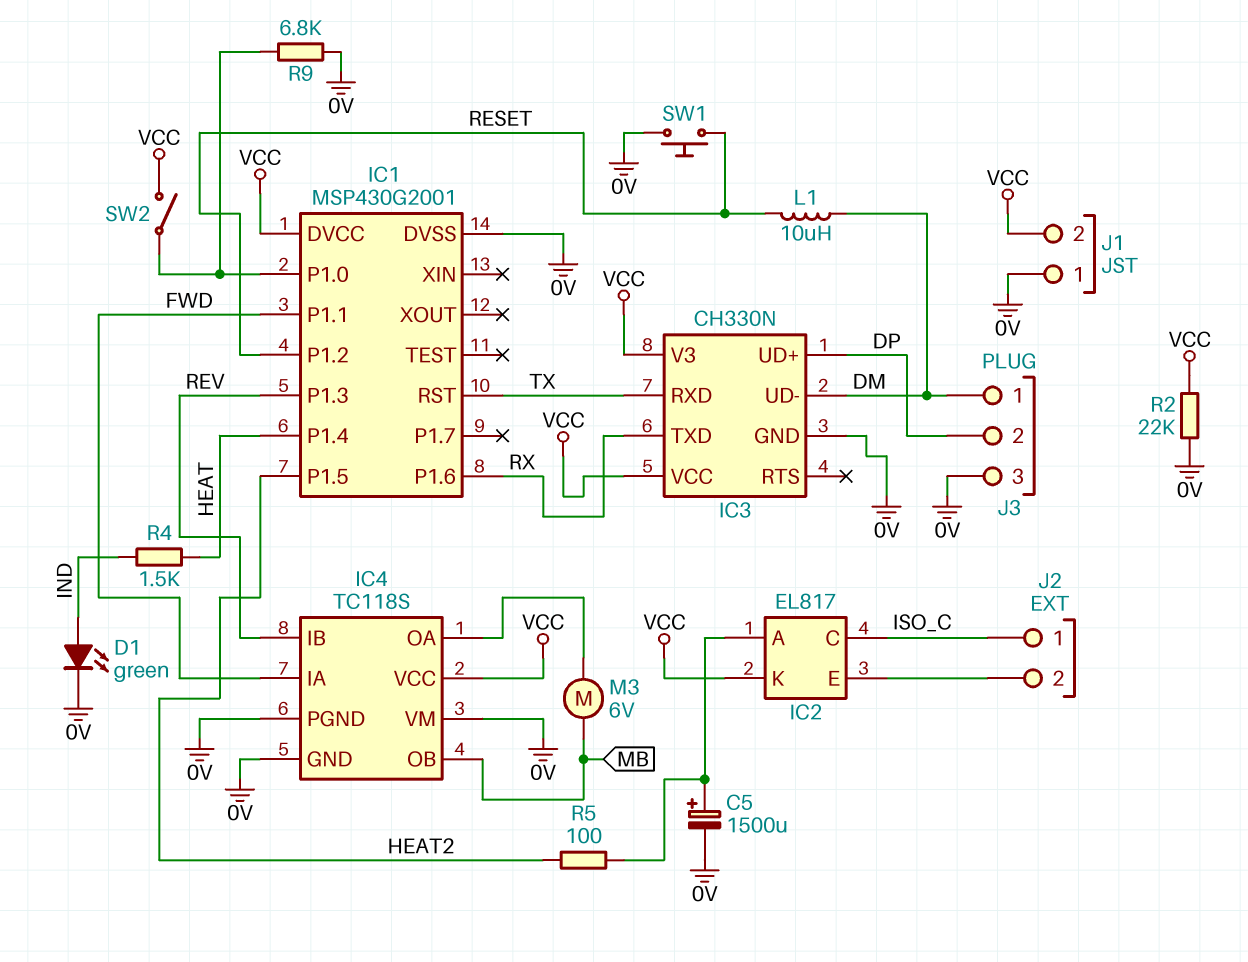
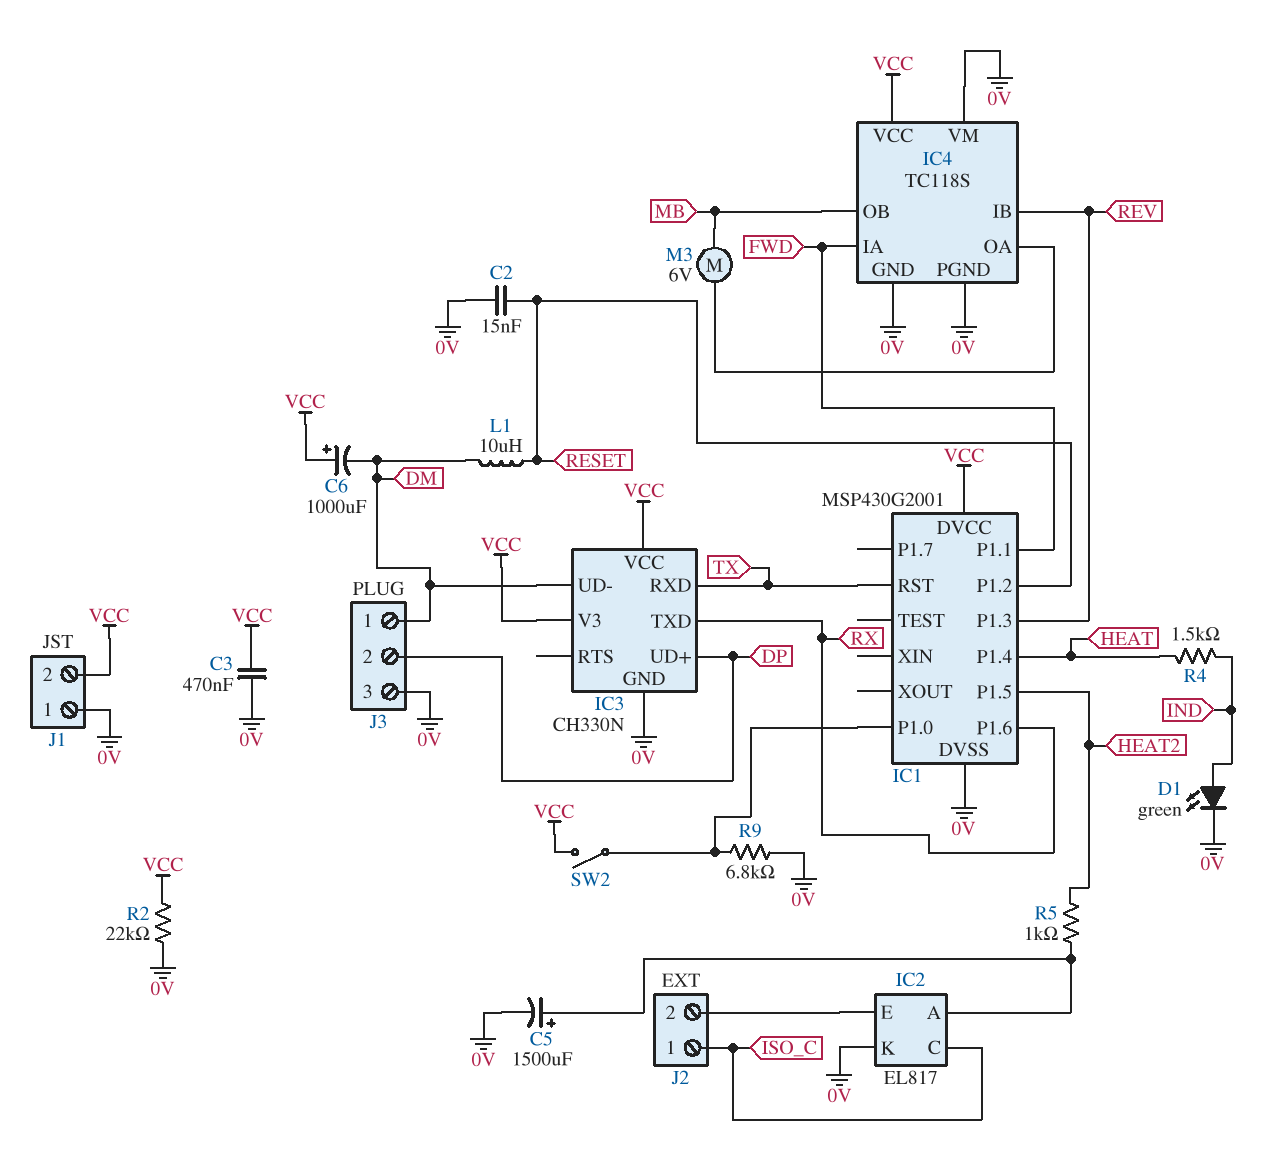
C2: none -> 15nF (0V, RESET)
C3: none -> 470nF (0V, VCC)
C6: none -> 1000uF (plus VCC, minus DM)
IC2 pin K: VCC -> 0V
R5: 100 (HEAT2, IC2/A) -> 1k (HEAT2, IC2/A)
SW1: button (0V, RESET) -> none

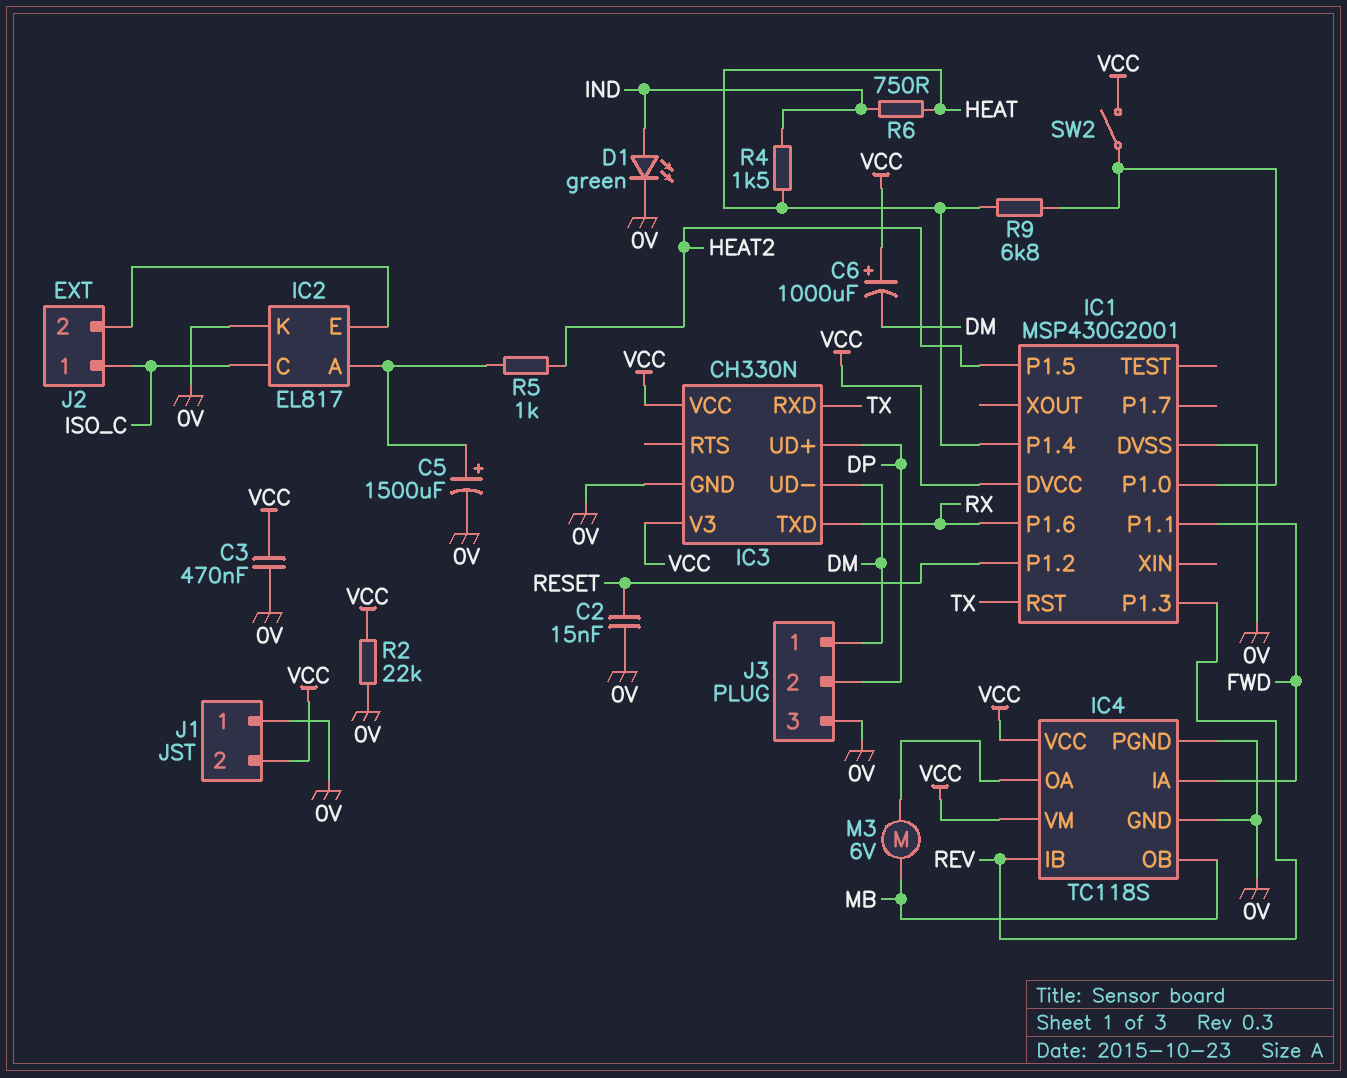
IC4 pin VM: 0V -> VCC
L1: 10uH (DM, RESET) -> none
R6: none -> 750 (HEAT, IND)
R9: 6.8k (0V, IC1/P1.0) -> 6.8k (HEAT, IC1/P1.0)

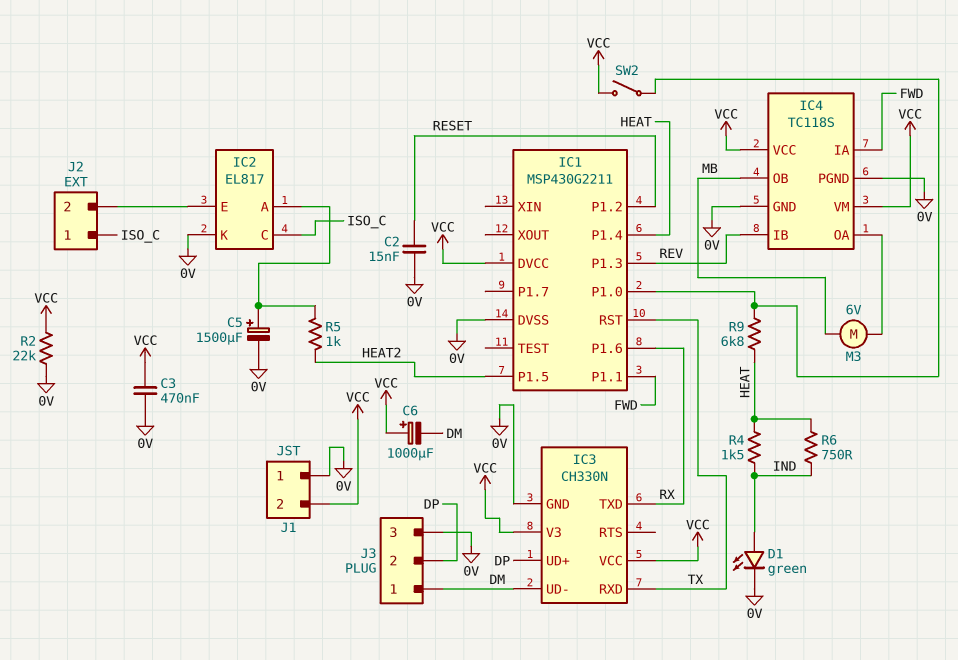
IC1: MSP430G2001 -> MSP430G2211

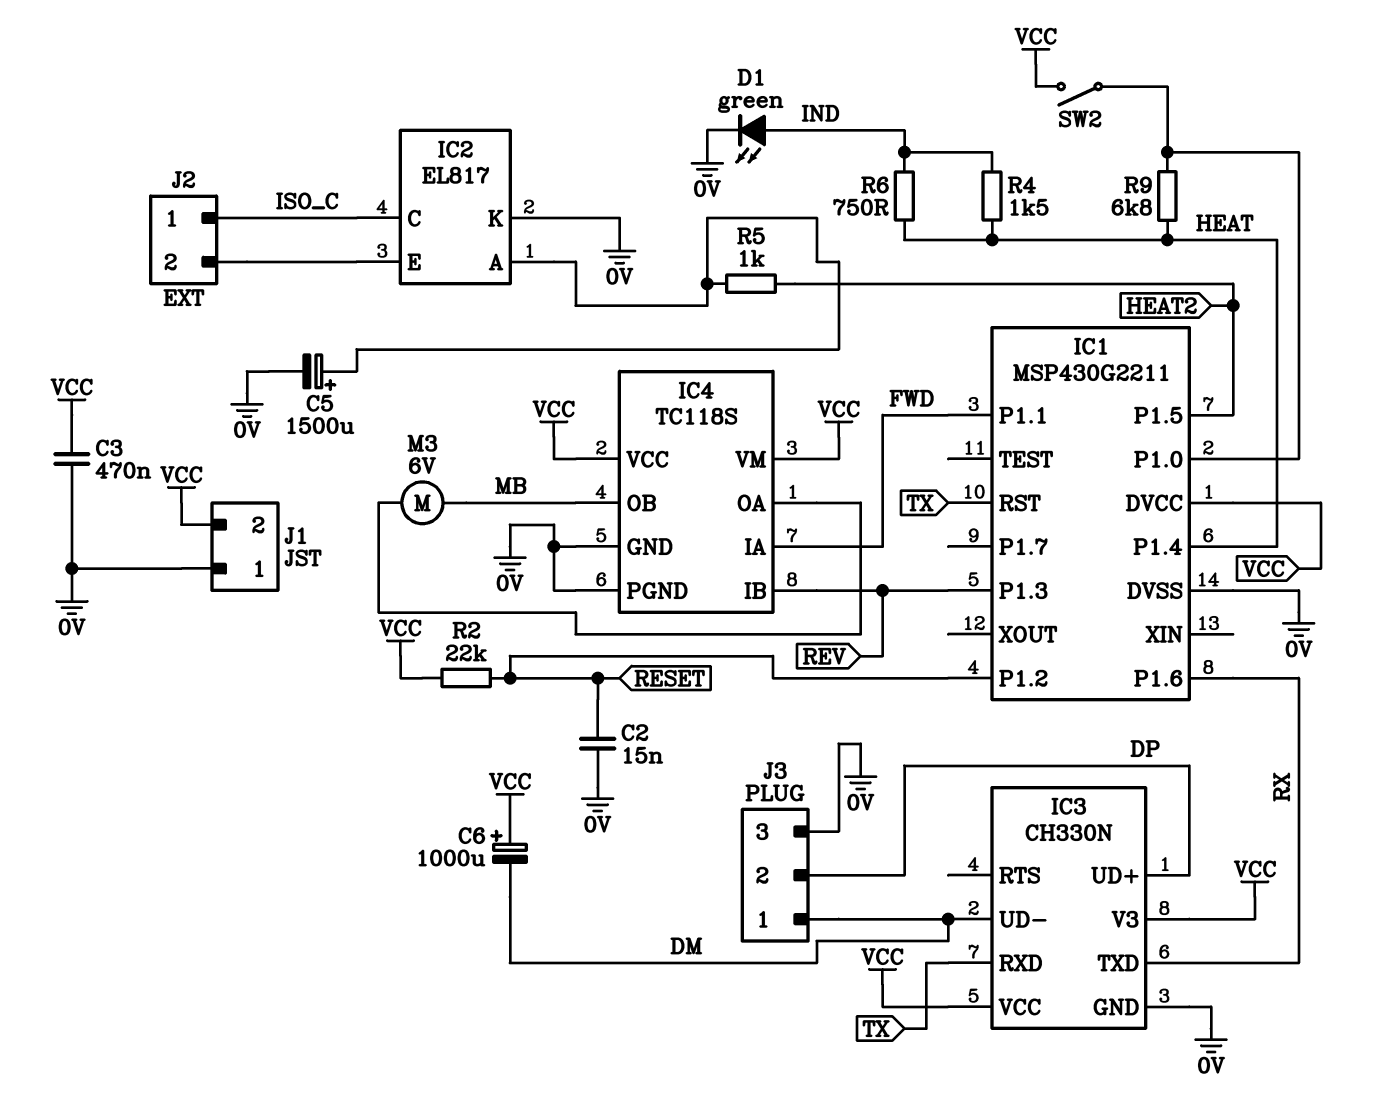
R2: 22k (0V, VCC) -> 22k (RESET, VCC)

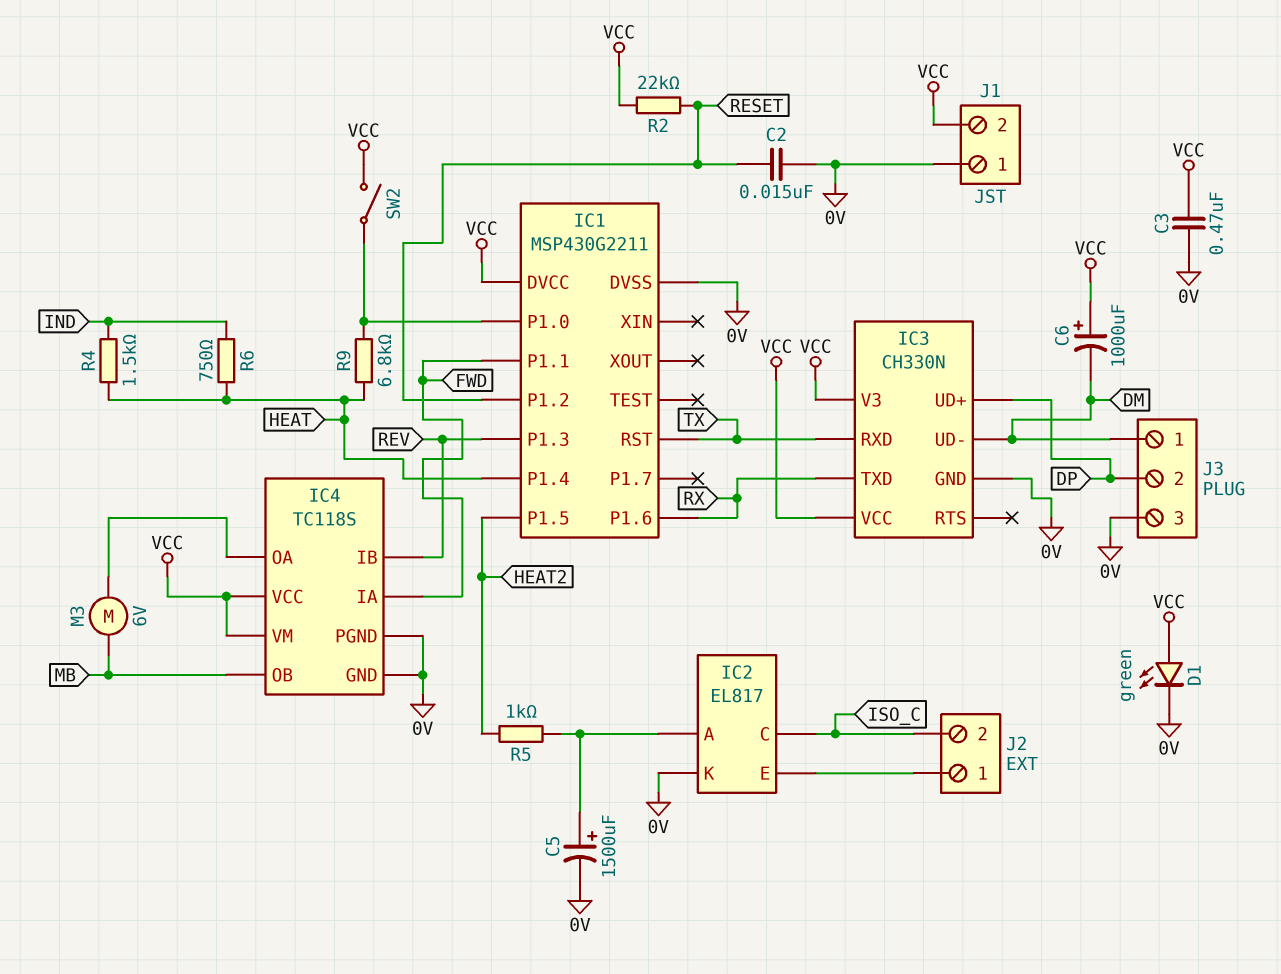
D1: LED green (A IND, K 0V) -> LED green (A VCC, K 0V)
J2 pin 1: ISO_C -> IC2/E
J2 pin 2: IC2/E -> ISO_C

